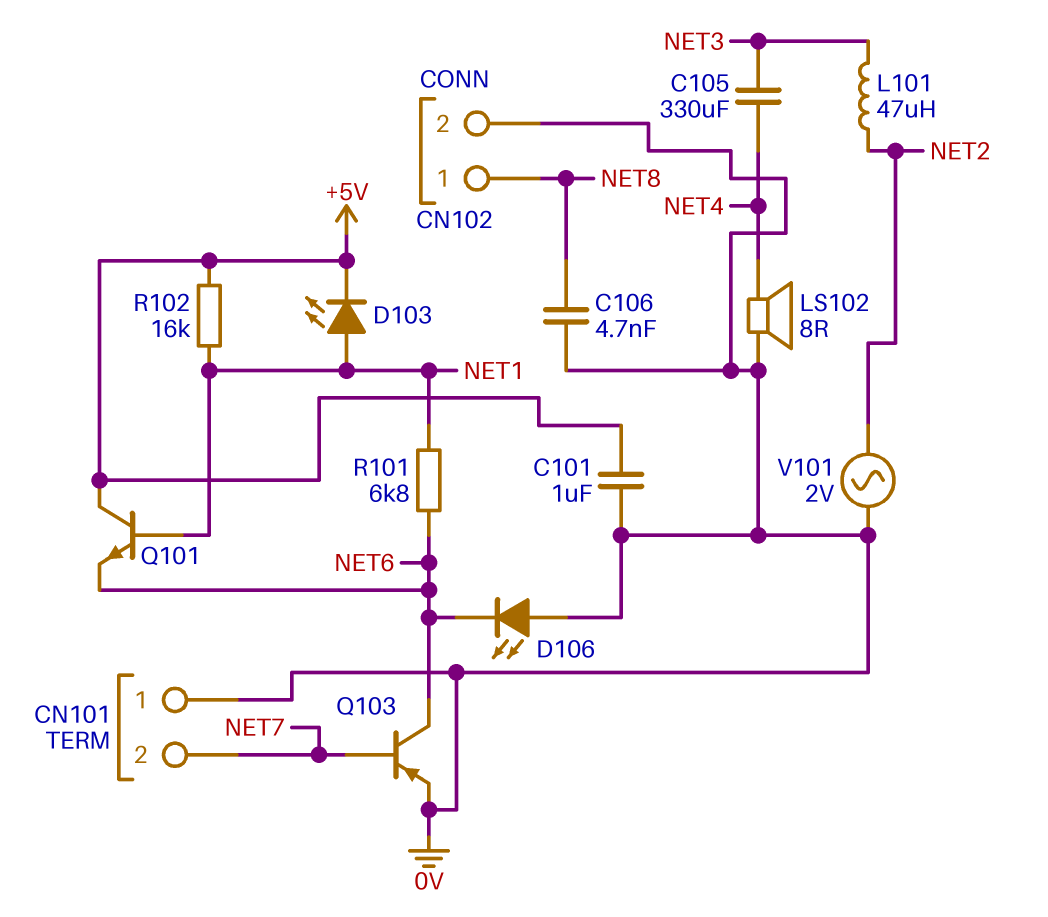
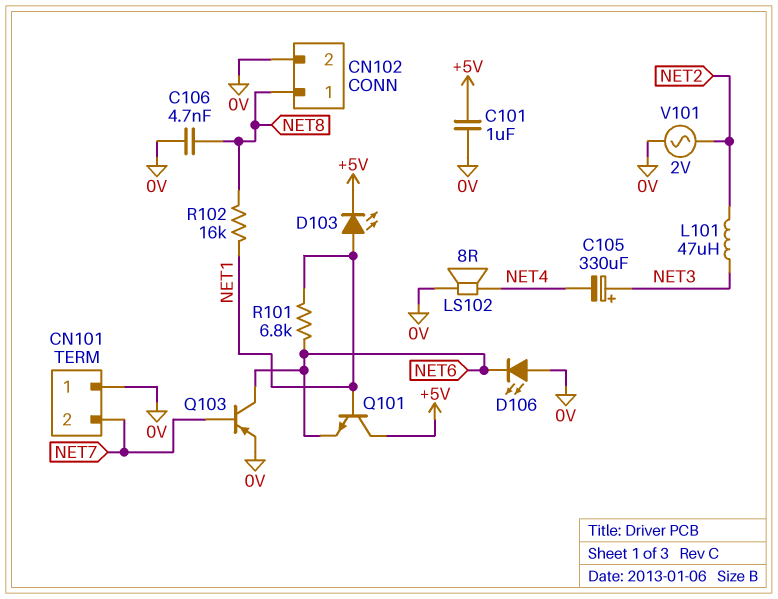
C105: 330uF (NET3, NET4) -> 330uF (plus NET3, minus NET4)
R102: 16k (+5V, NET1) -> 16k (NET1, NET8)

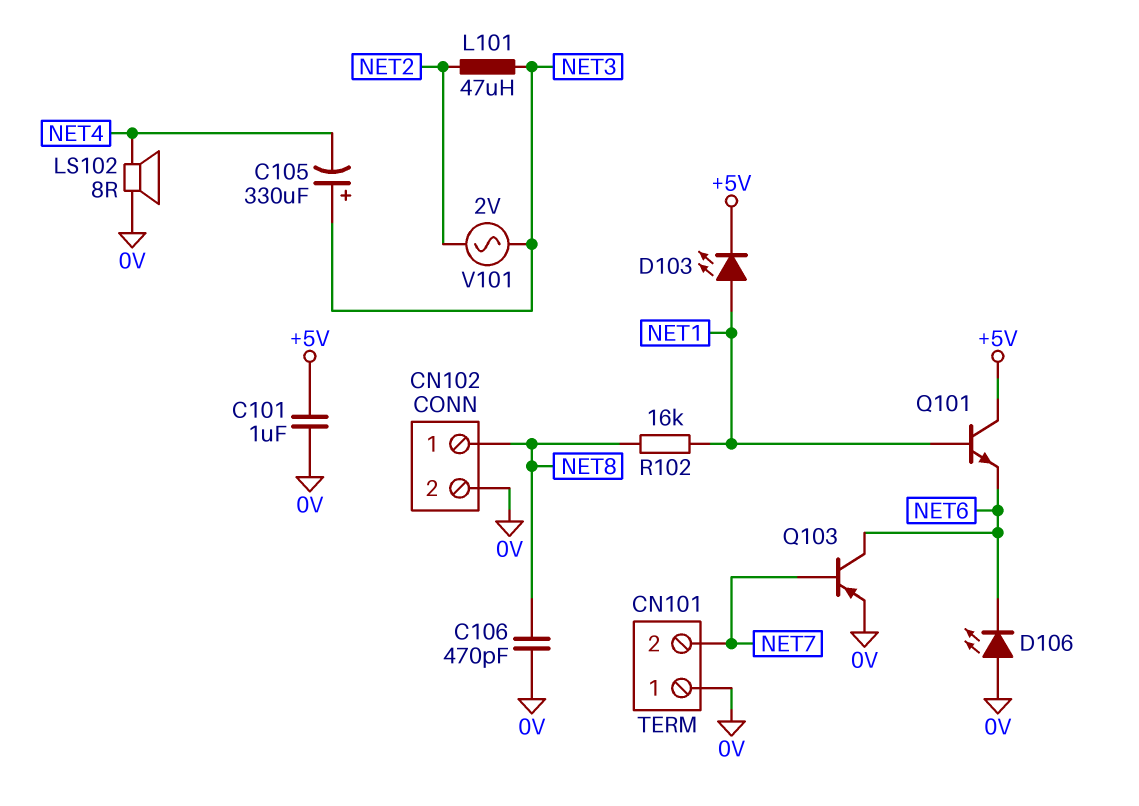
C106: 4.7nF (0V, NET8) -> 470pF (0V, NET8)
R101: 6.8k (NET1, NET6) -> none
V101: AC 2V (0V, NET2) -> AC 2V (NET2, NET3)

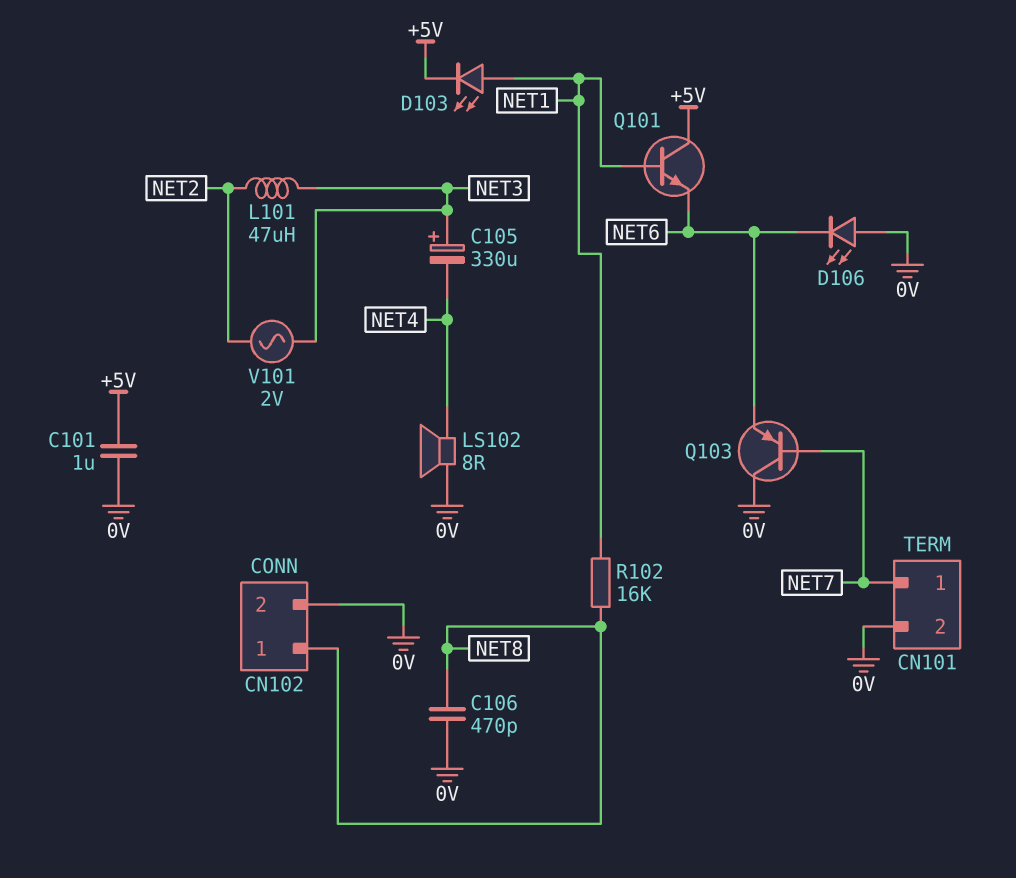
CN101 pin 1: 0V -> NET7
CN101 pin 2: NET7 -> 0V
Q103: PNP (B NET7, C NET6, E 0V) -> PNP (B NET7, C 0V, E NET6)

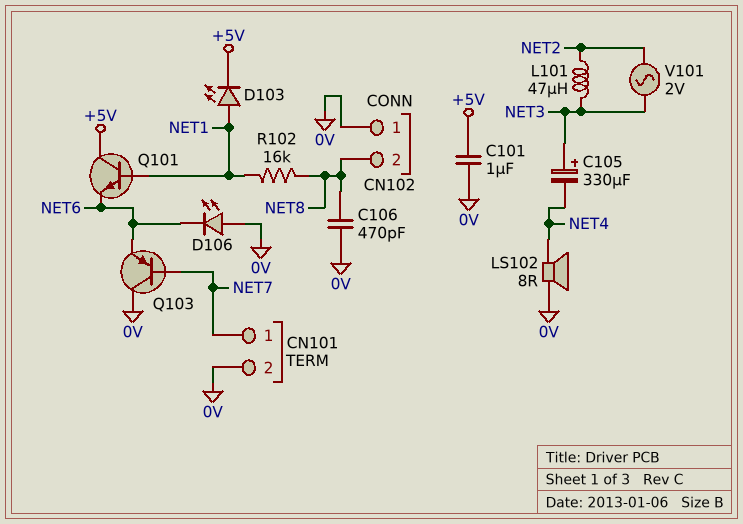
CN102 pin 1: NET8 -> 0V
CN102 pin 2: 0V -> NET8

